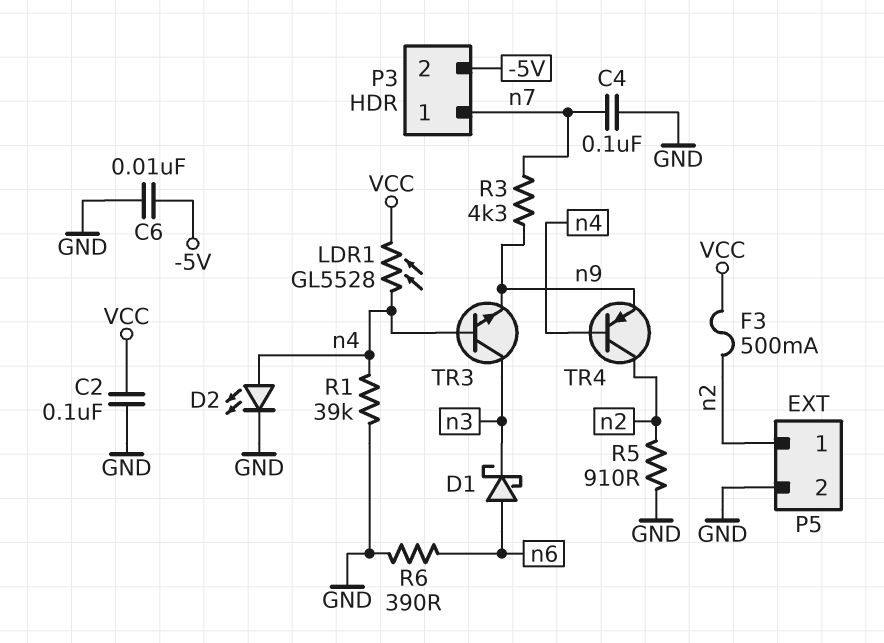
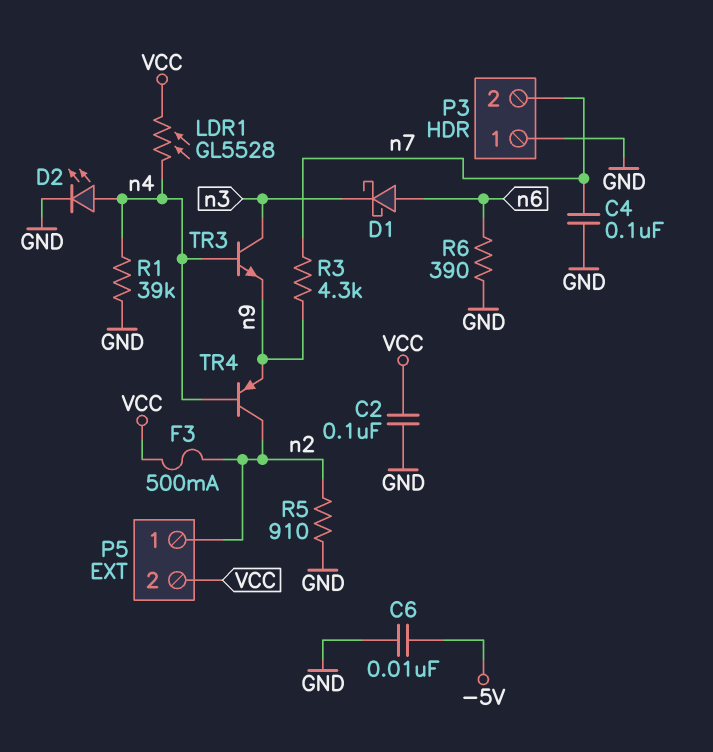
P3 pin 1: n7 -> GND
P3 pin 2: -5V -> n7
P5 pin 2: GND -> VCC

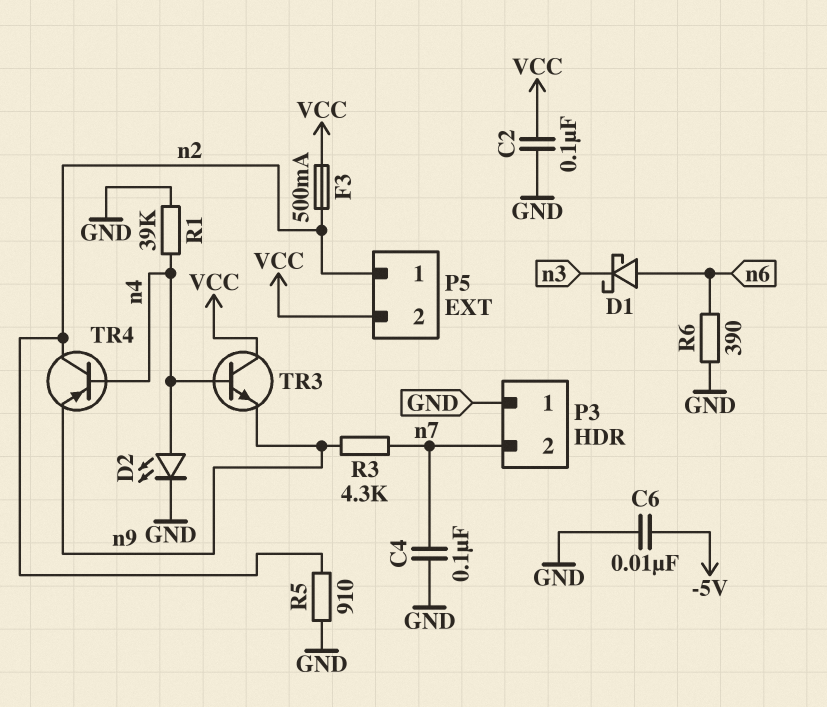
LDR1: GL5528 (VCC, n4) -> none
TR3: NPN (B n4, C n3, E n9) -> NPN (B n4, C VCC, E n9)

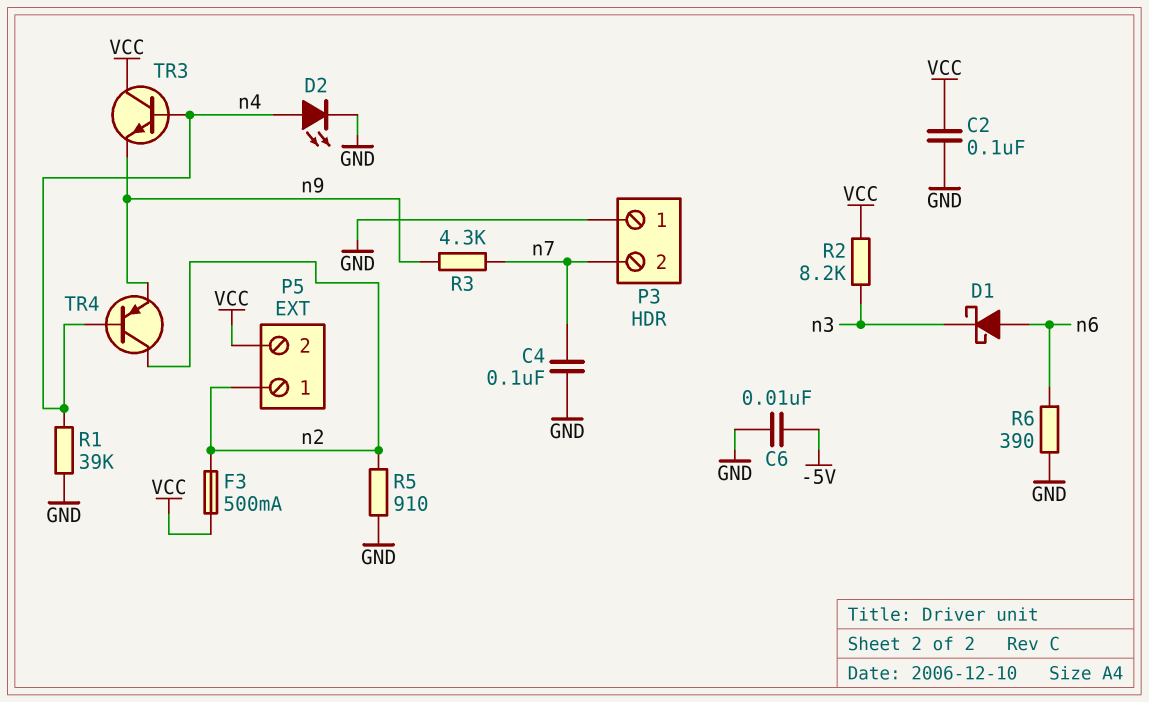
R2: none -> 8.2k (VCC, n3)

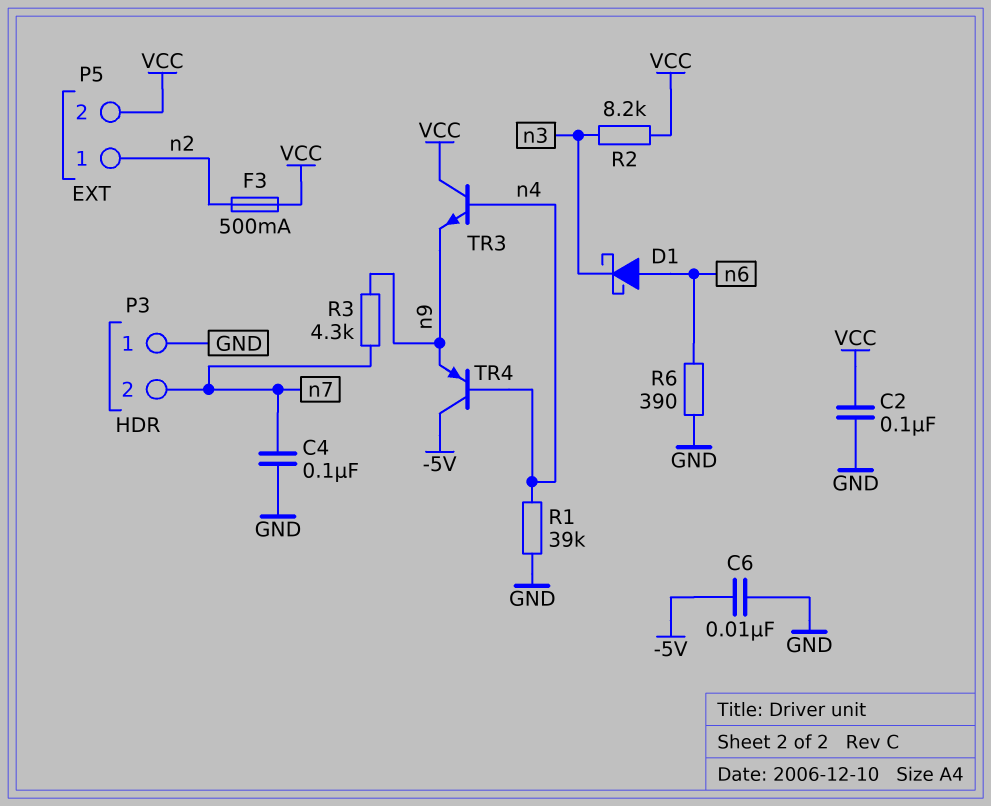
D2: LED (A n4, K GND) -> none
R5: 910 (GND, n2) -> none
TR4: PNP (B n4, C n2, E n9) -> PNP (B n4, C -5V, E n9)

